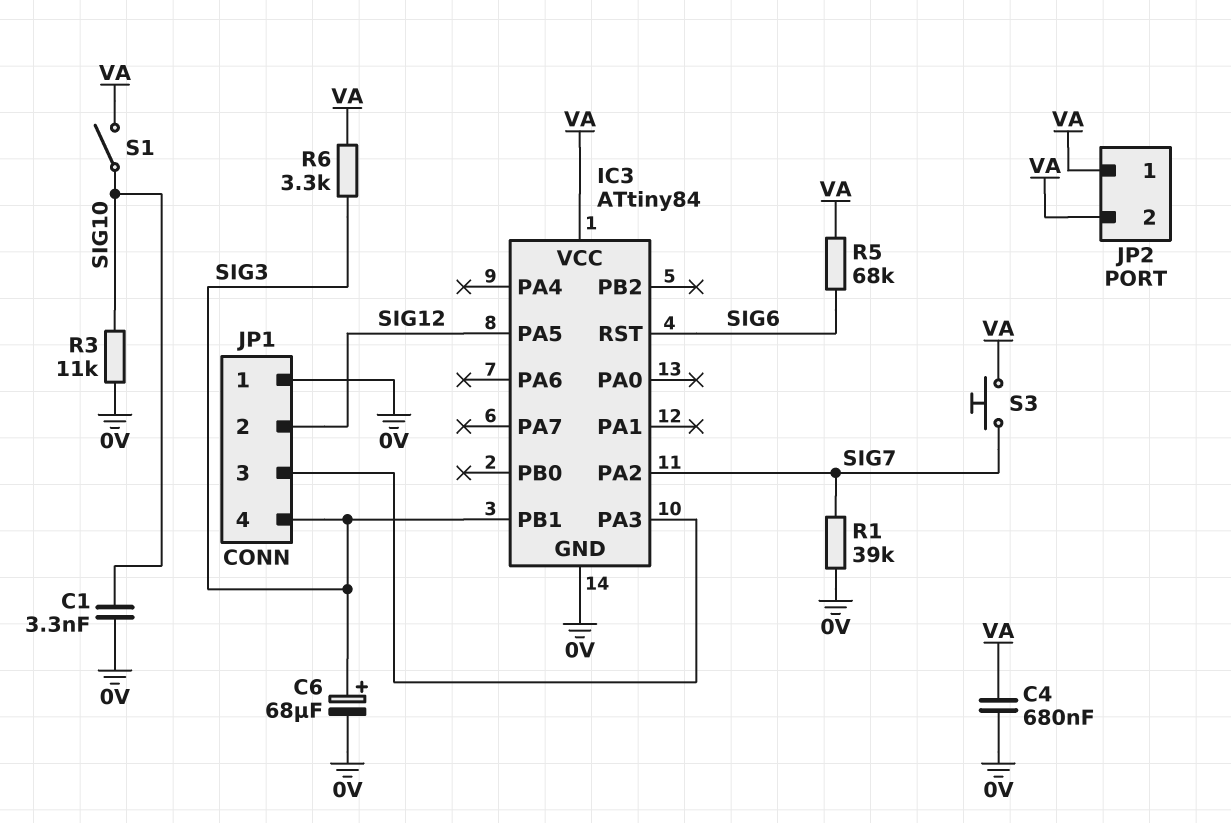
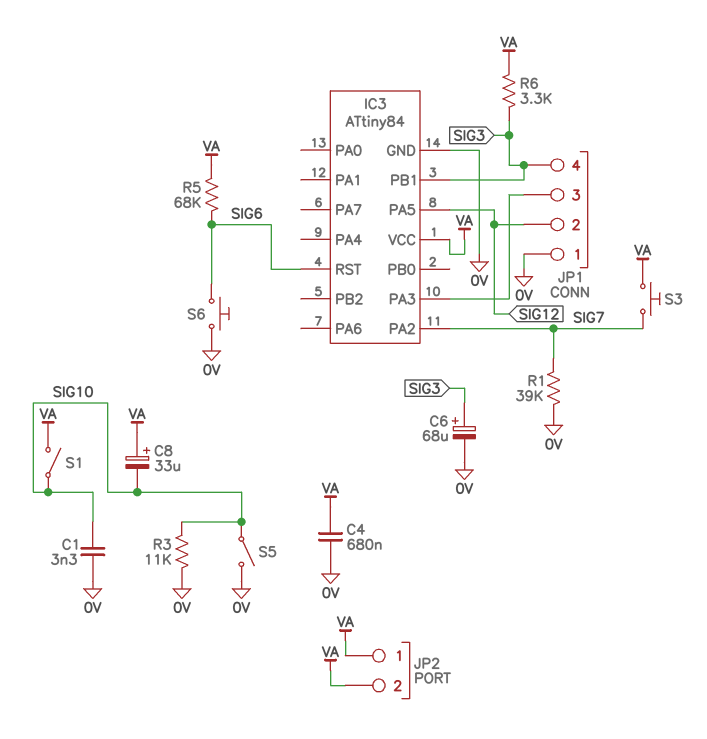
C8: none -> 33uF (plus VA, minus SIG10)
S5: none -> switch (0V, SIG10)
S6: none -> button (0V, SIG6)

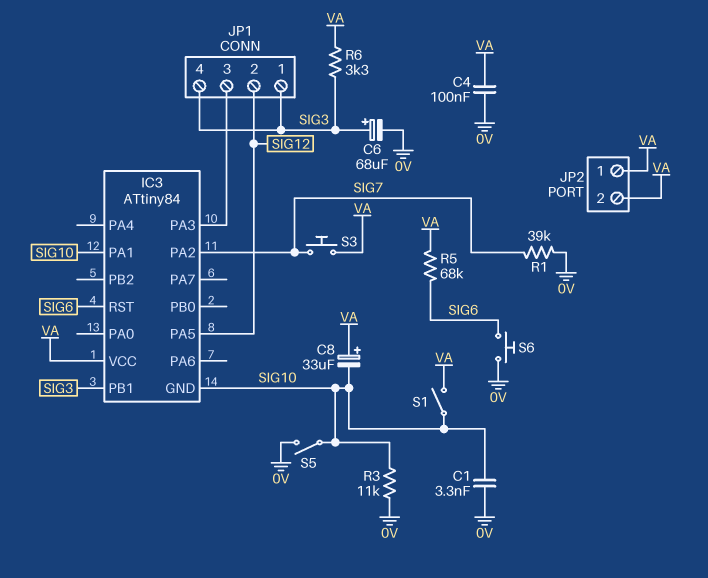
C4: 680nF (0V, VA) -> 100nF (0V, VA)
IC3 pin GND: 0V -> SIG10
IC3 pin PA1: none -> SIG10
JP1 pin 1: 0V -> SIG3

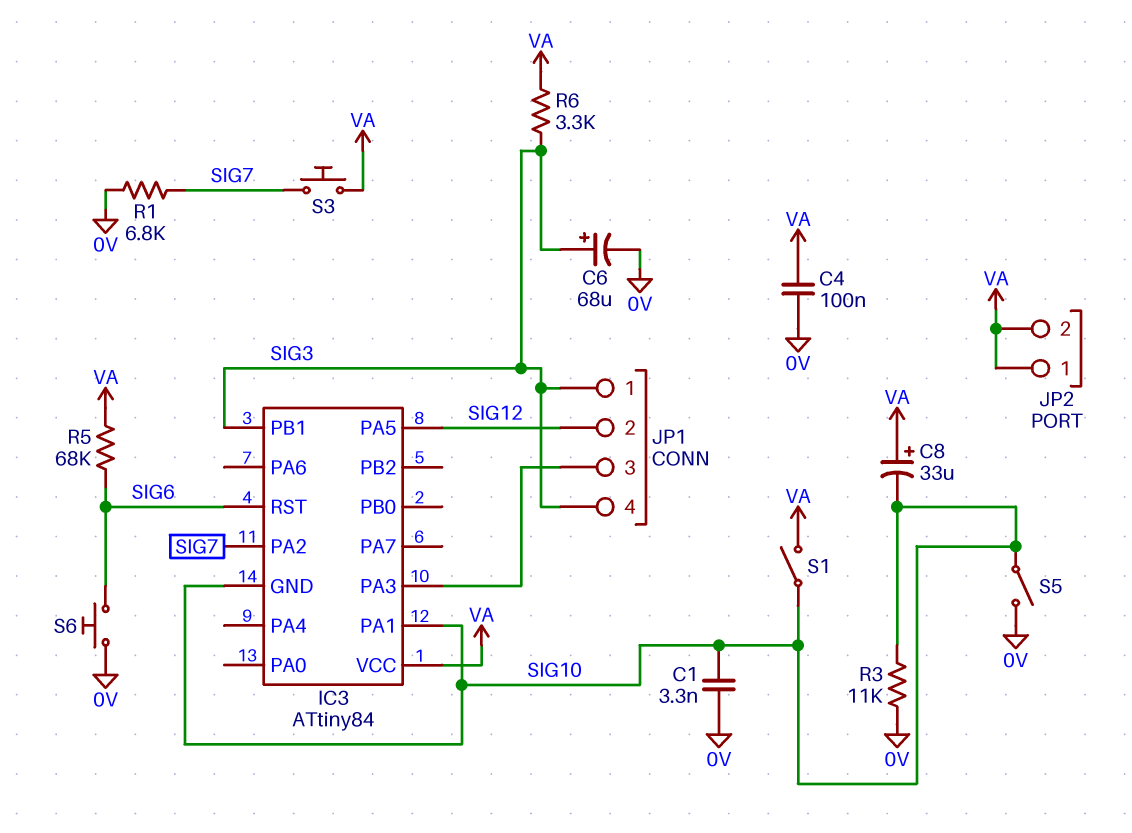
R1: 39k (0V, SIG7) -> 6.8k (0V, SIG7)

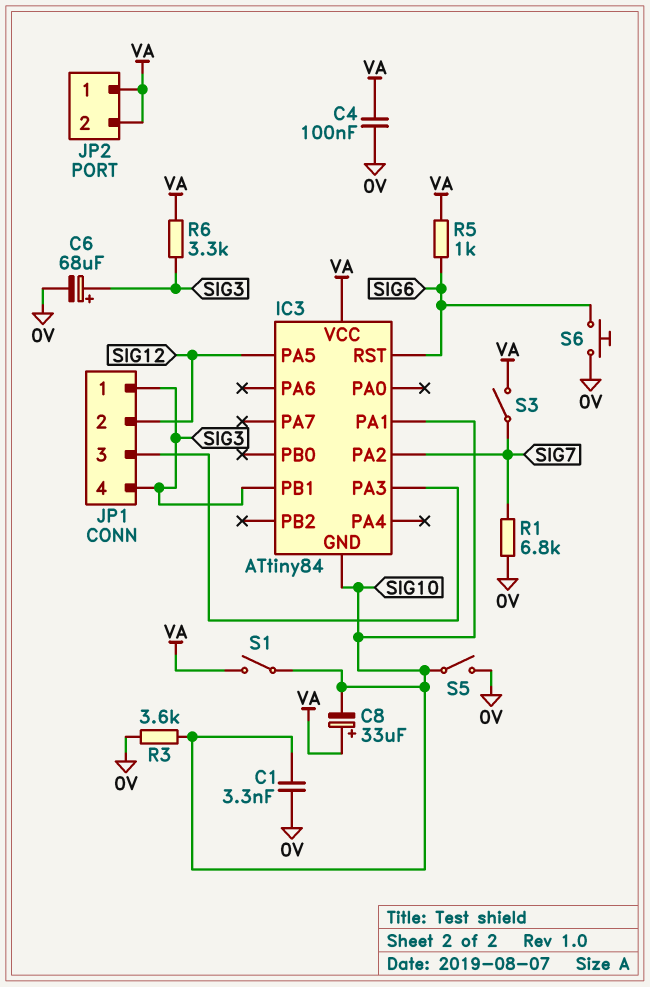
R3: 11k (0V, SIG10) -> 3.6k (0V, SIG10)
R5: 68k (SIG6, VA) -> 1k (SIG6, VA)
S3: button (SIG7, VA) -> switch (SIG7, VA)

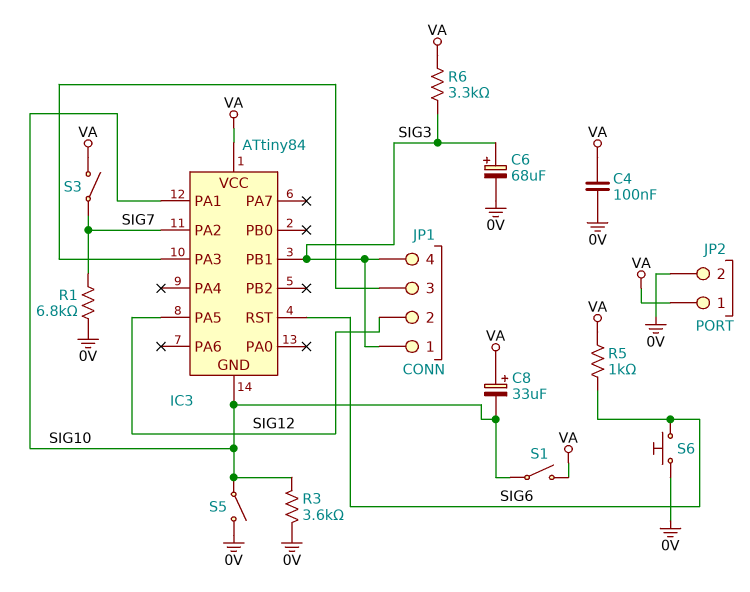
C1: 3.3nF (0V, SIG10) -> none
JP2 pin 2: VA -> 0V

